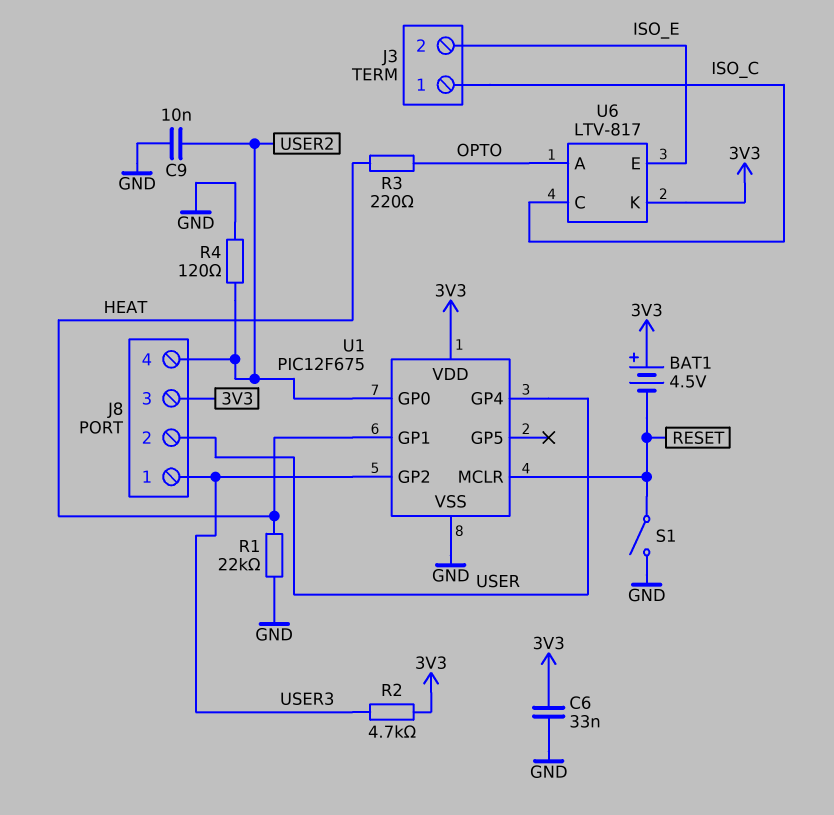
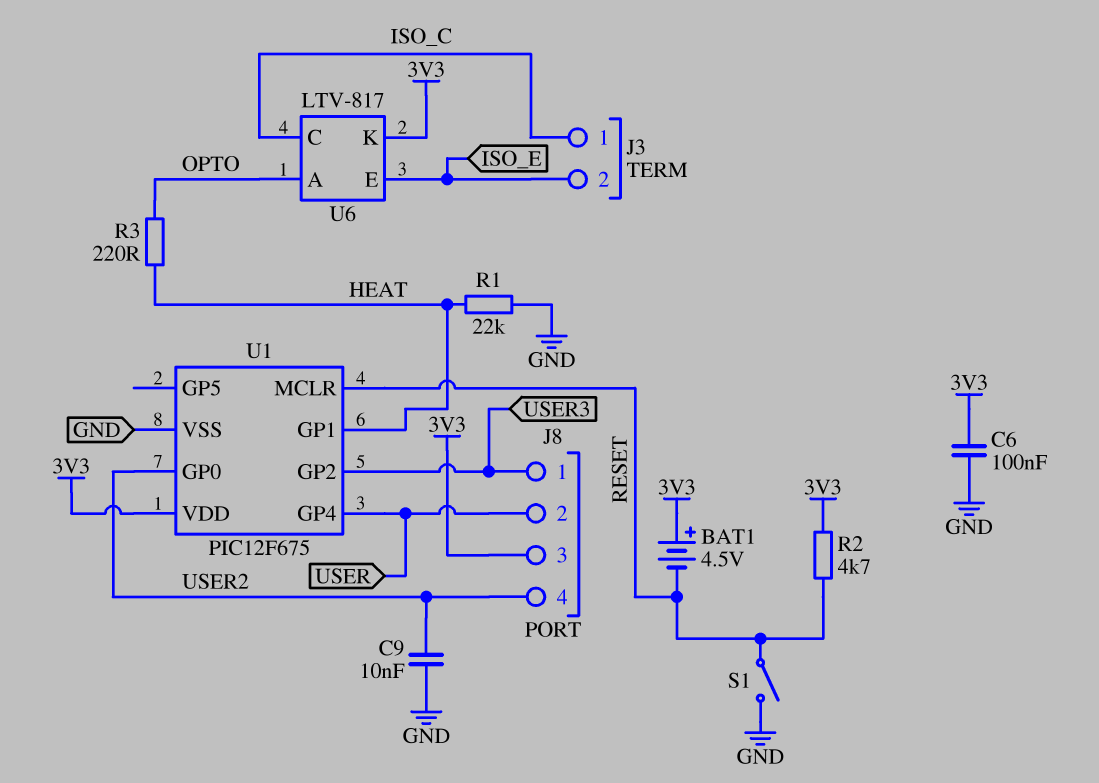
C6: 33nF (3V3, GND) -> 100nF (3V3, GND)
R2: 4.7k (3V3, USER3) -> 4.7k (3V3, RESET)
R4: 120 (GND, USER2) -> none

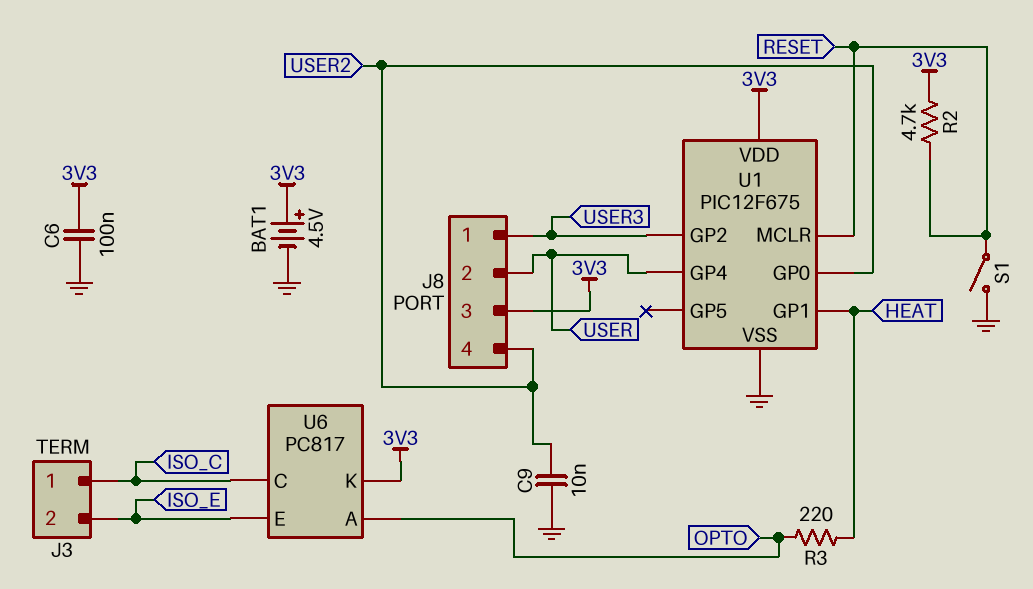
BAT1: 4.5V (plus 3V3, minus RESET) -> 4.5V (plus 3V3, minus GND)
R1: 22k (GND, HEAT) -> none
U6: LTV-817 -> PC817

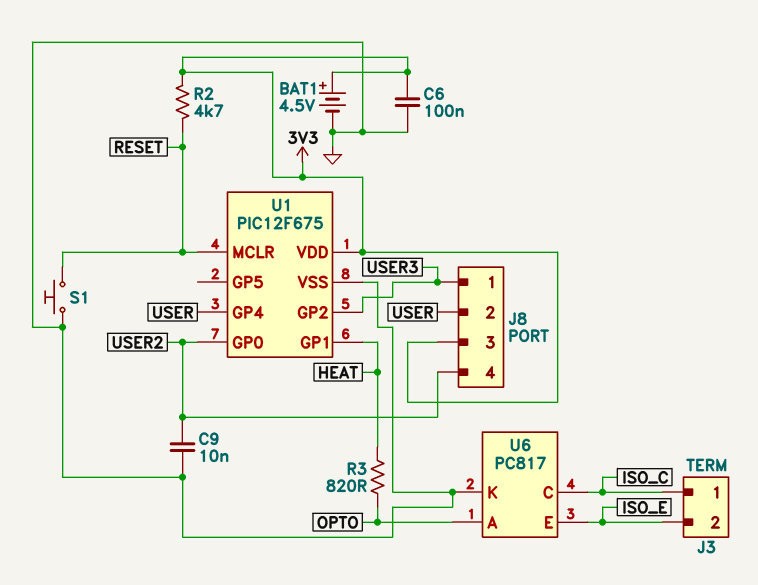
R3: 220 (HEAT, OPTO) -> 820 (HEAT, OPTO)
S1: switch (GND, RESET) -> button (GND, RESET)
U6 pin K: 3V3 -> GND

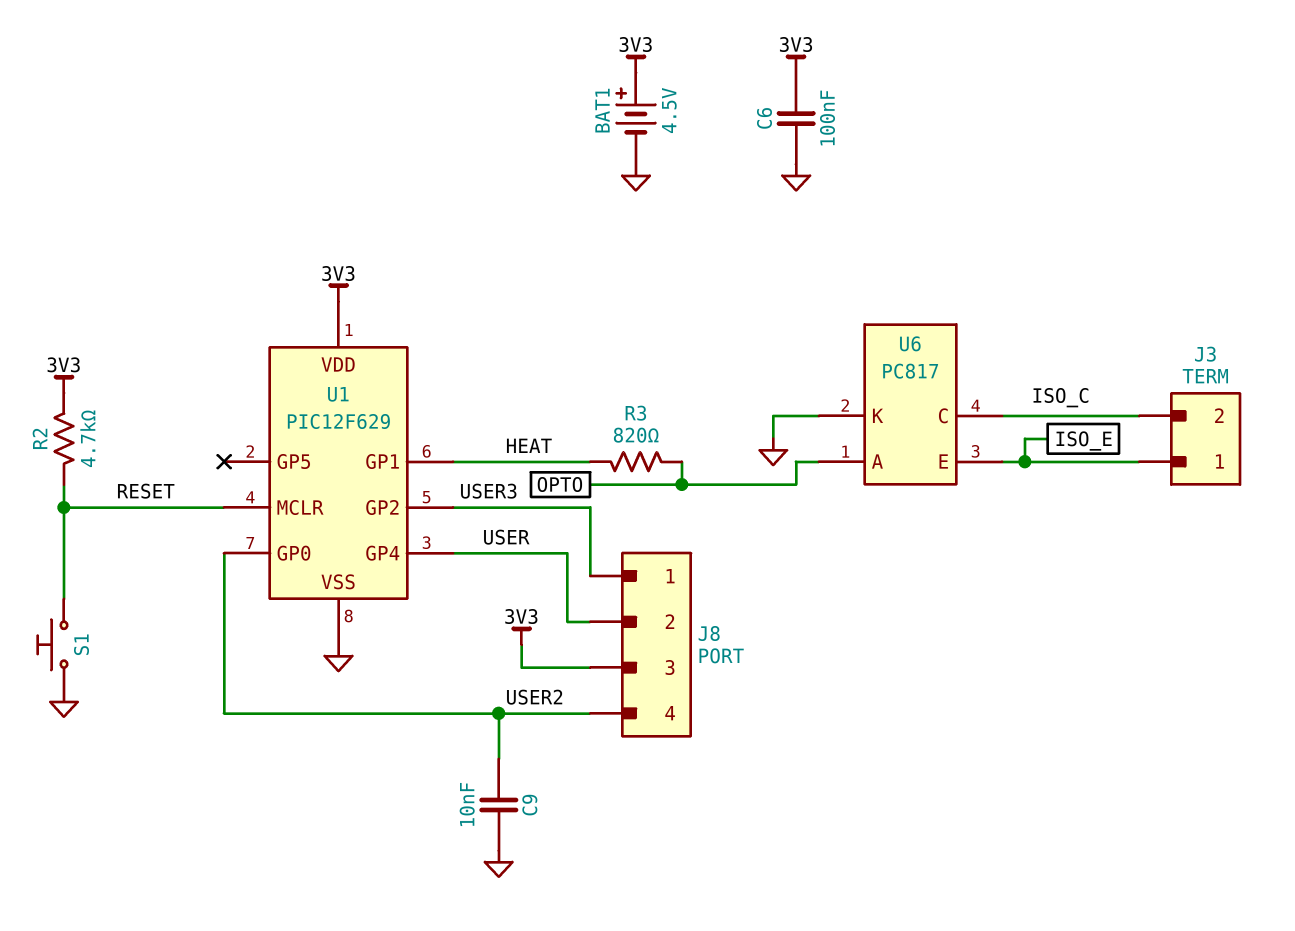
J3 pin 1: ISO_C -> ISO_E
J3 pin 2: ISO_E -> ISO_C
U1: PIC12F675 -> PIC12F629

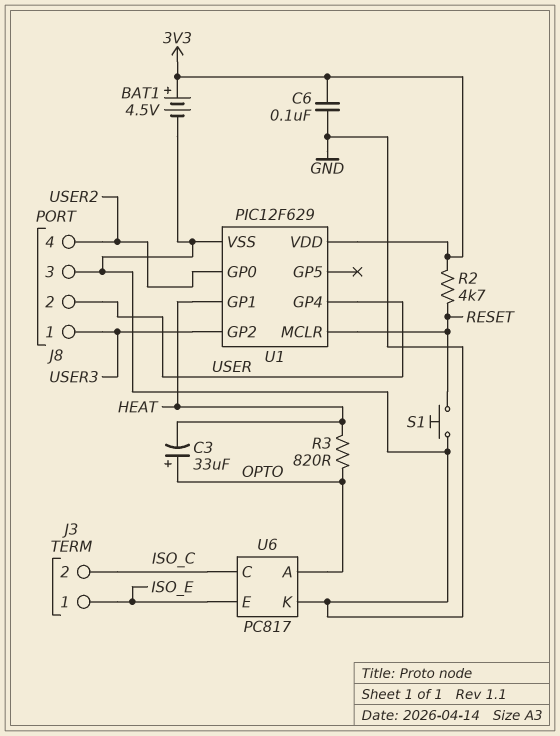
C3: none -> 33uF (plus OPTO, minus HEAT)
C9: 10nF (GND, USER2) -> none
J8 pin 3: 3V3 -> GND

